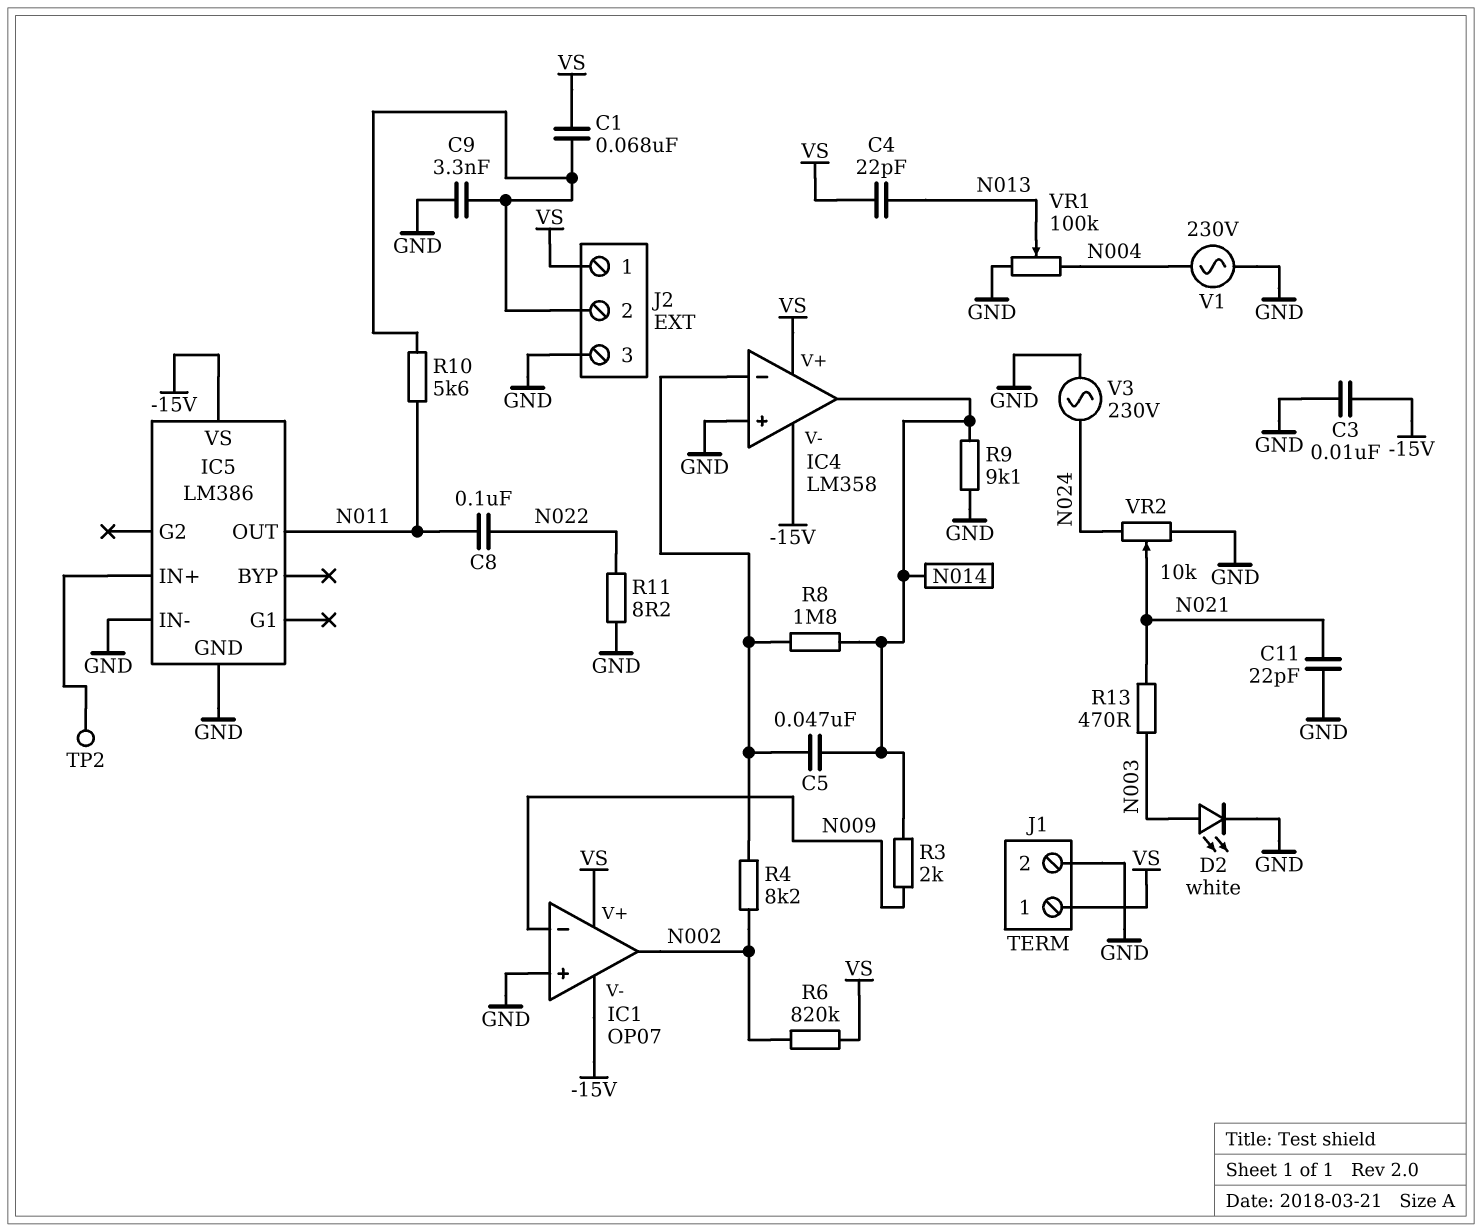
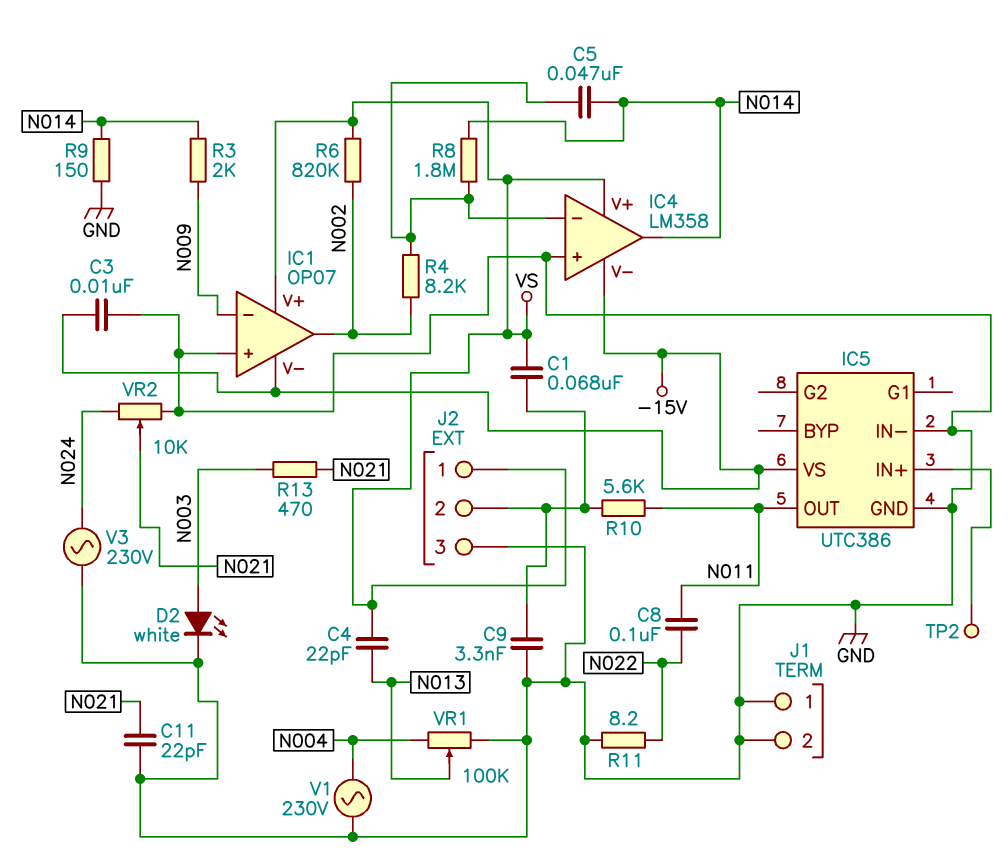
IC5: LM386 -> UTC386
J1 pin 1: VS -> GND
R9: 9.1k (GND, N014) -> 150 (GND, N014)

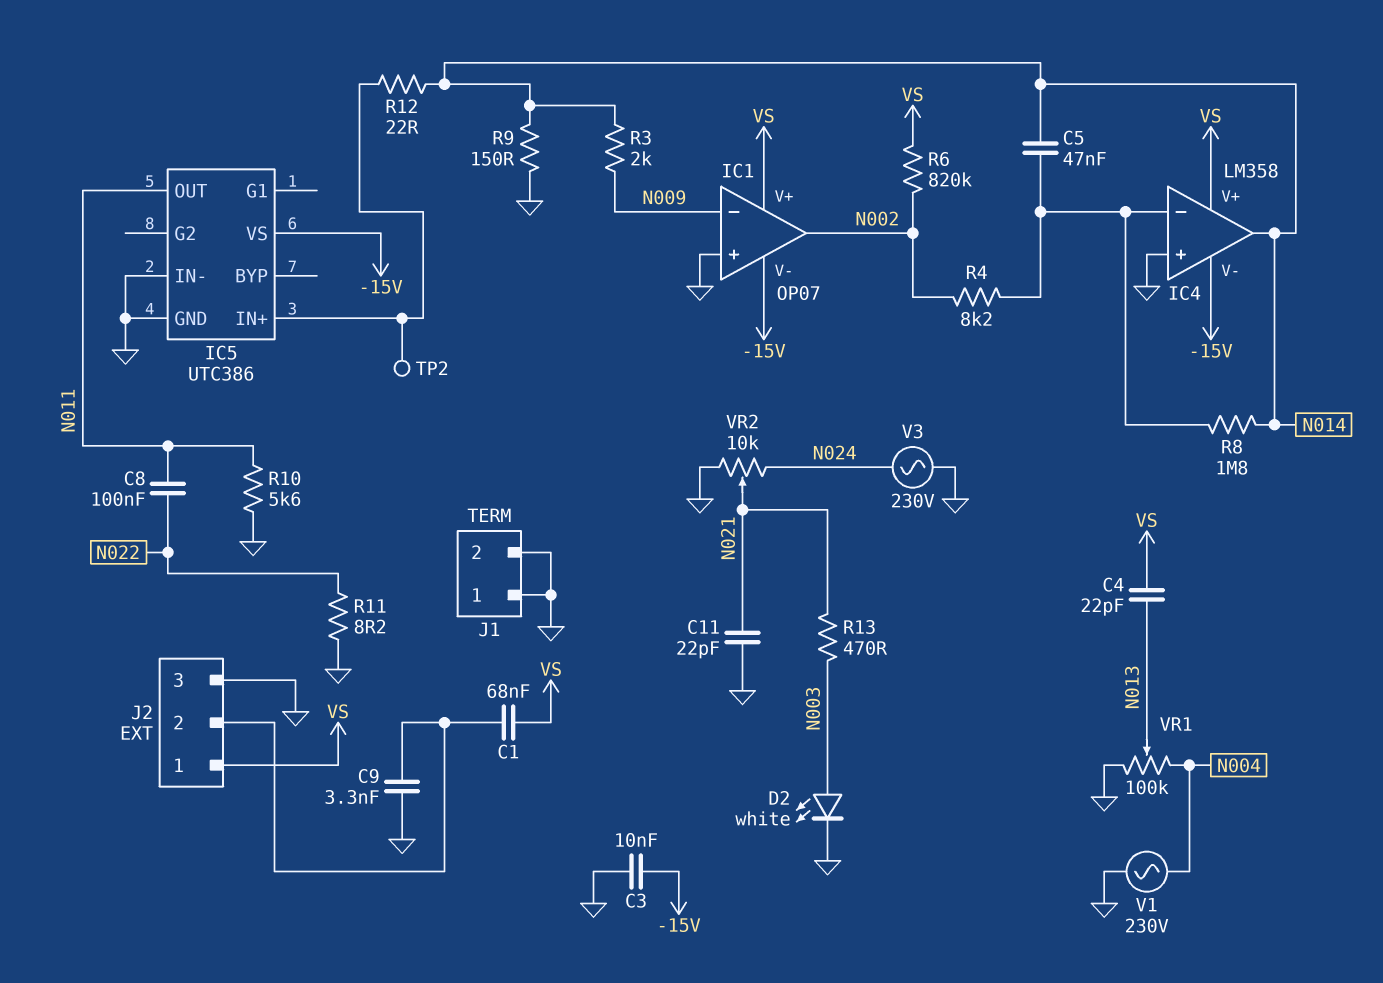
R10: 5.6k (J2/2, N011) -> 5.6k (GND, N011)
R12: none -> 22 (IC5/IN+, N014)

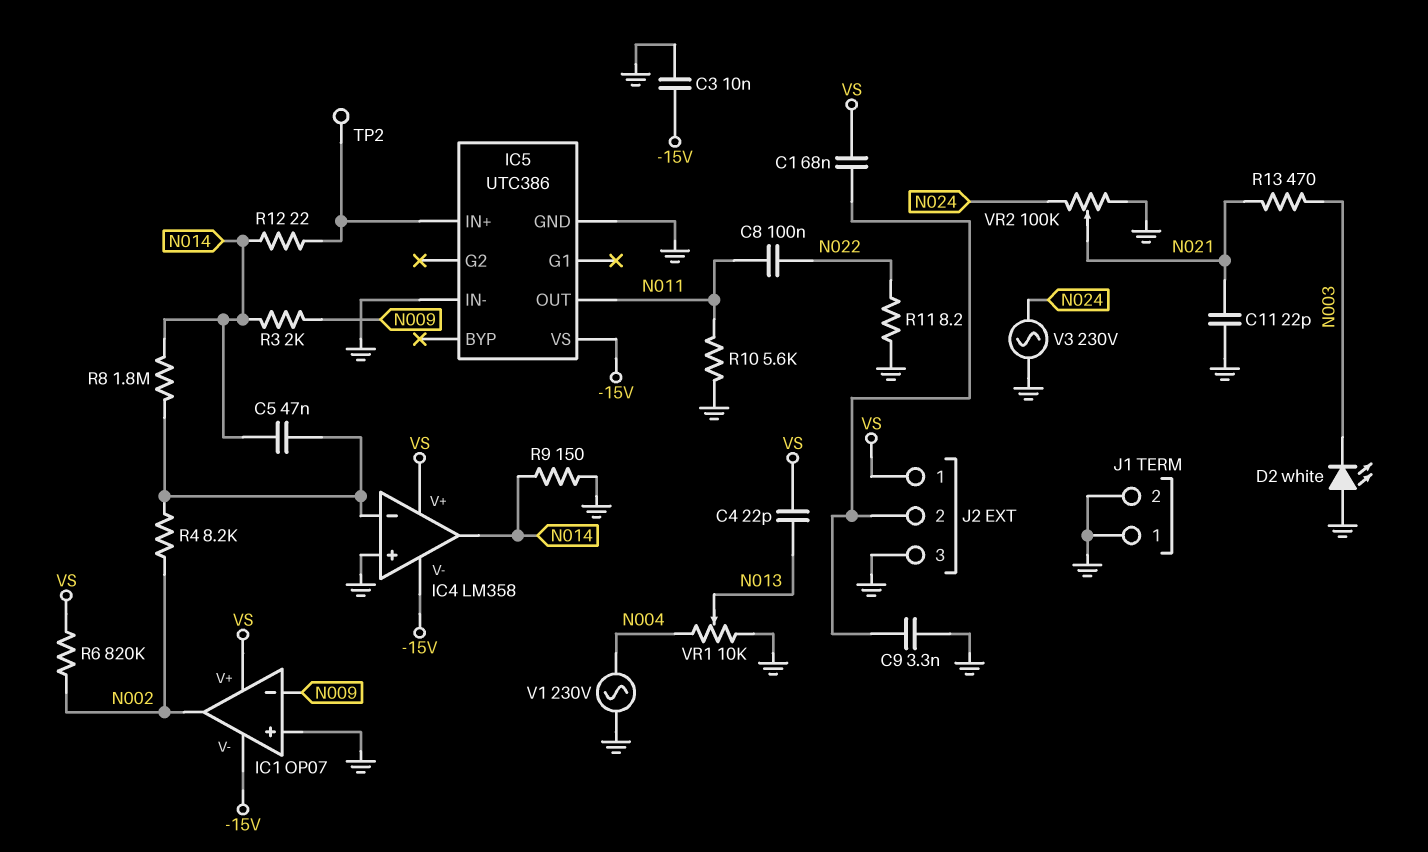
D2: LED white (A N003, K GND) -> LED white (A GND, K N003)
VR1: 100k (GND, N004, wiper N013) -> 10k (GND, N004, wiper N013)
VR2: 10k (GND, N024, wiper N021) -> 100k (GND, N024, wiper N021)

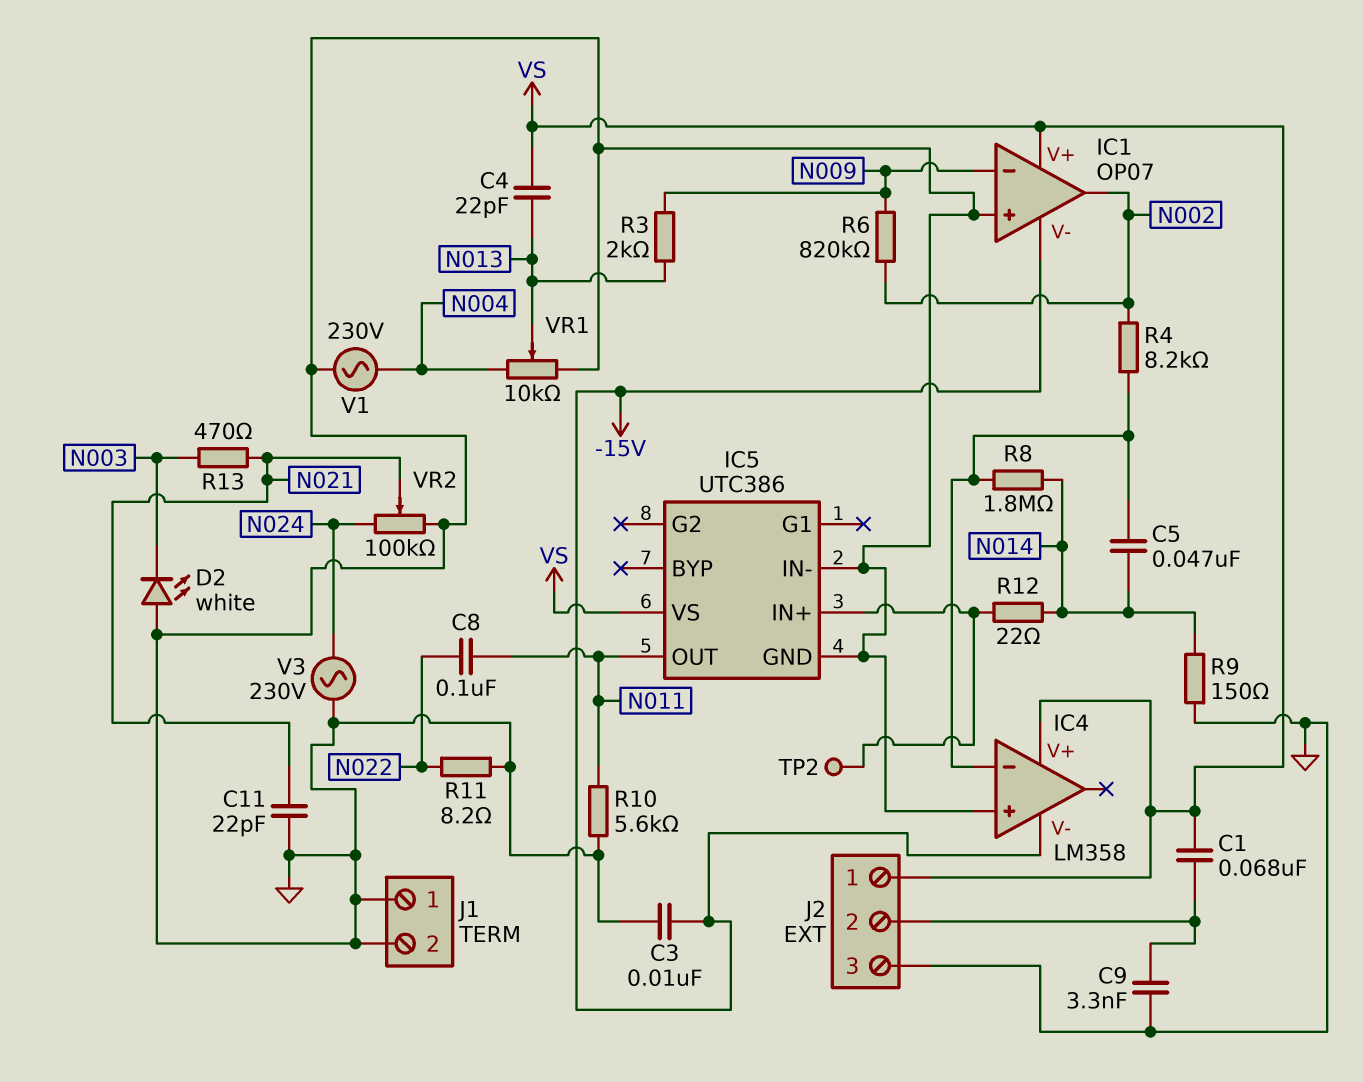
IC4 pin out: N014 -> none
IC5 pin VS: -15V -> VS
R3: 2k (N009, N014) -> 2k (N009, N013)
R6: 820k (N002, VS) -> 820k (N002, N009)

